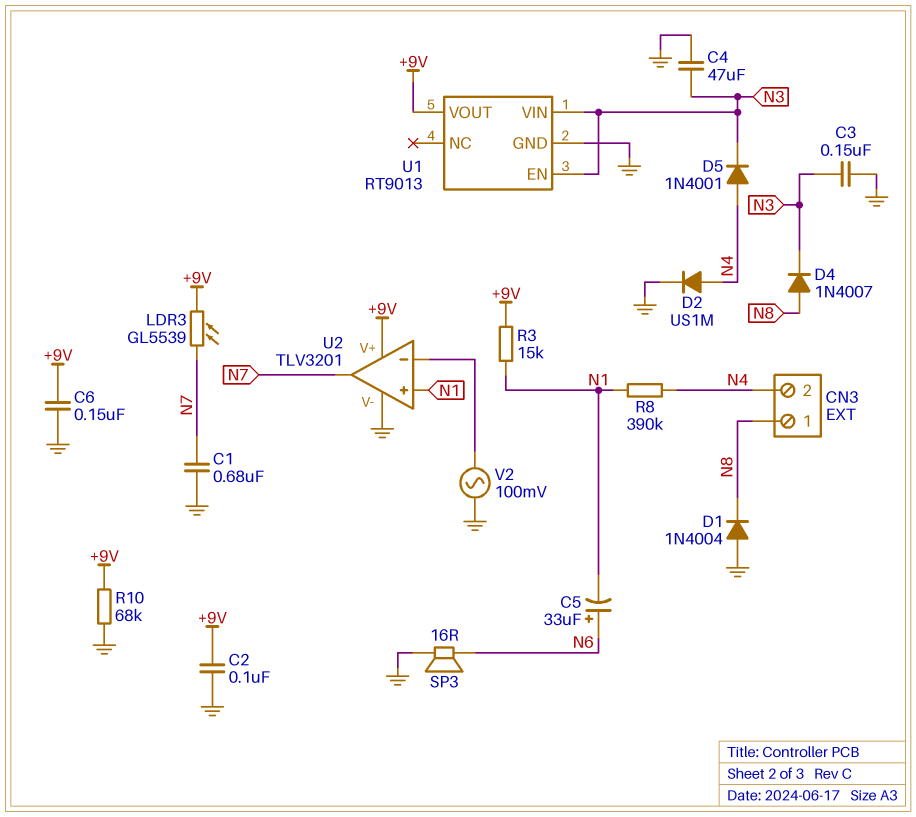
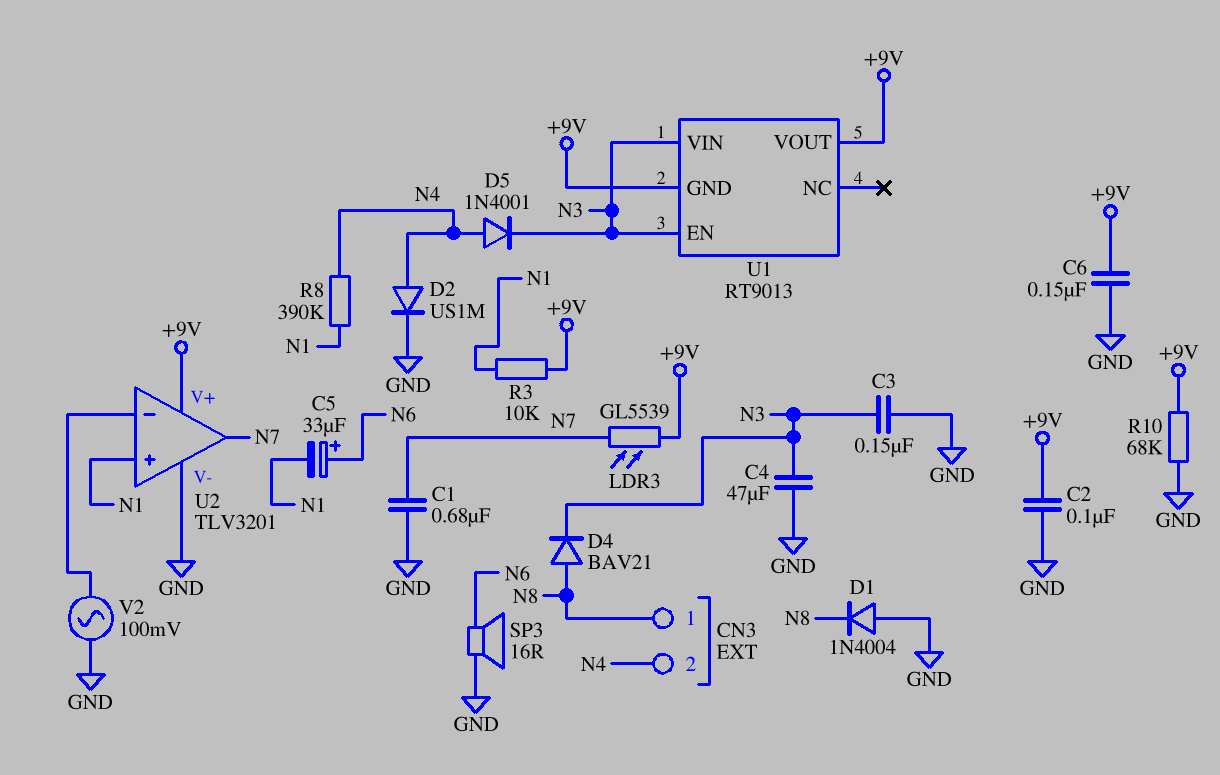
D4: diode 1N4007 (A N8, K N3) -> diode BAV21 (A N8, K N3)
R3: 15k (+9V, N1) -> 10k (+9V, N1)
U1 pin GND: GND -> +9V

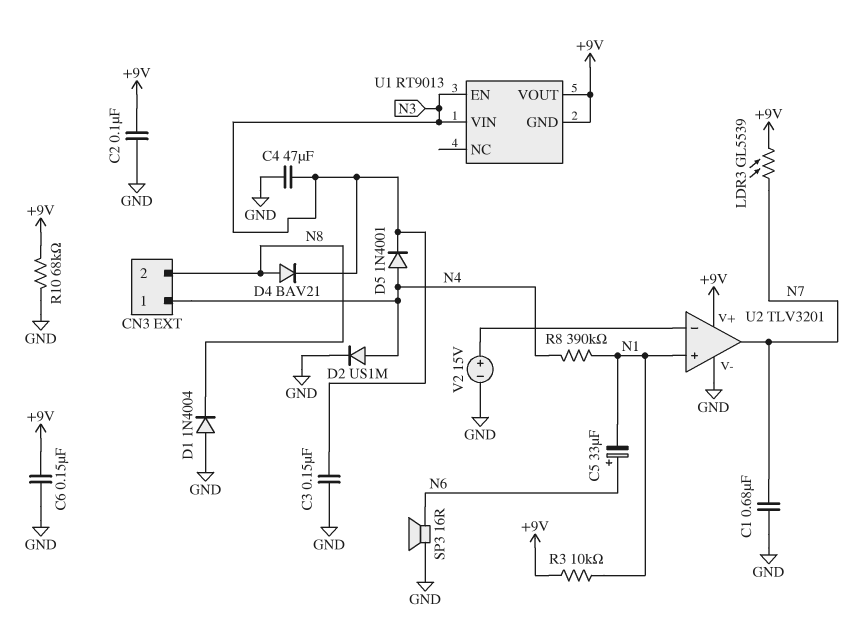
CN3 pin 1: N8 -> N4
CN3 pin 2: N4 -> N8
V2: AC 100mV (GND, U2/in-) -> 15V (plus U2/in-, minus GND)

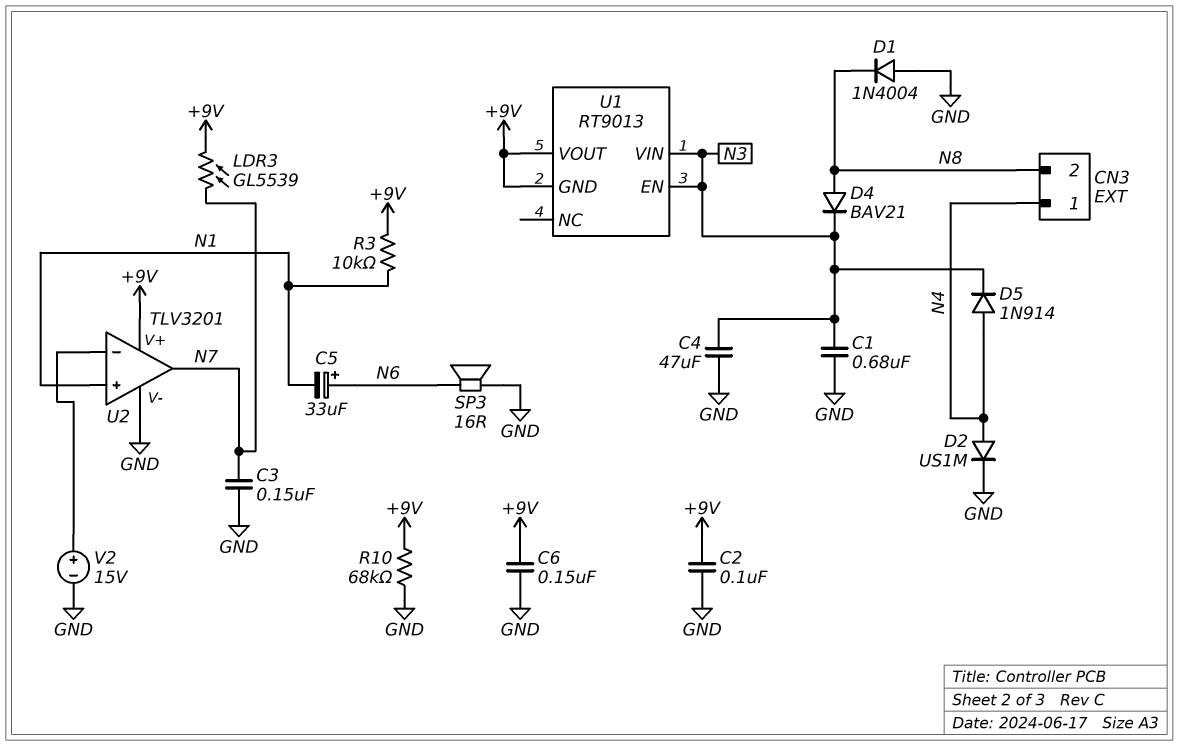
C1: 680nF (GND, N7) -> 680nF (GND, N3)
C3: 150nF (GND, N3) -> 150nF (GND, N7)
D5: diode 1N4001 (A N4, K N3) -> diode 1N914 (A N4, K N3)
R8: 390k (N1, N4) -> none

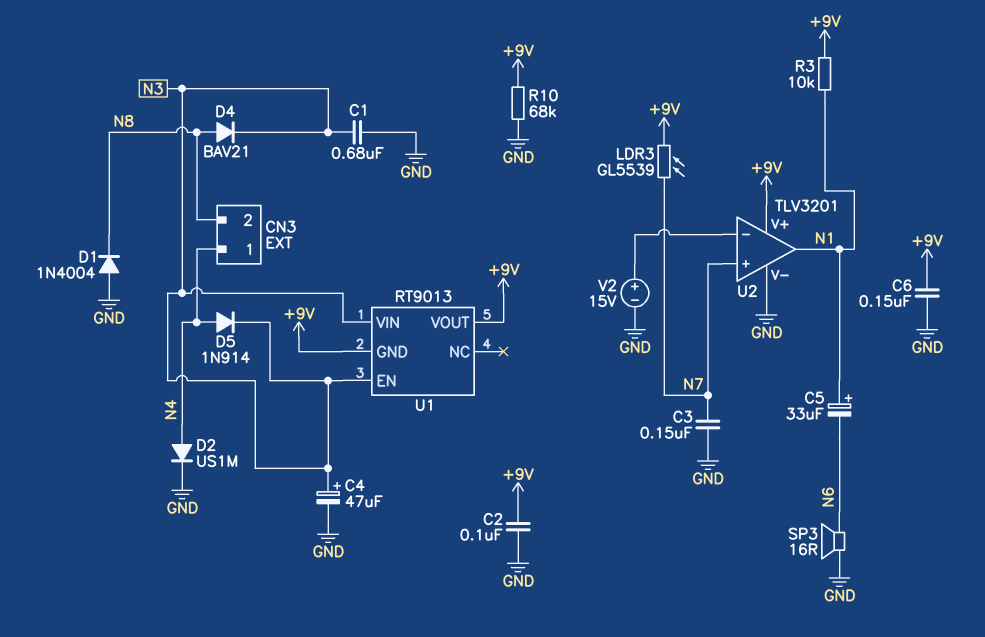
C4: 47uF (GND, N3) -> 47uF (plus N3, minus GND)
C5: 33uF (plus N6, minus N1) -> 33uF (plus N1, minus N6)
U2 pin in+: N1 -> N7
U2 pin out: N7 -> N1

